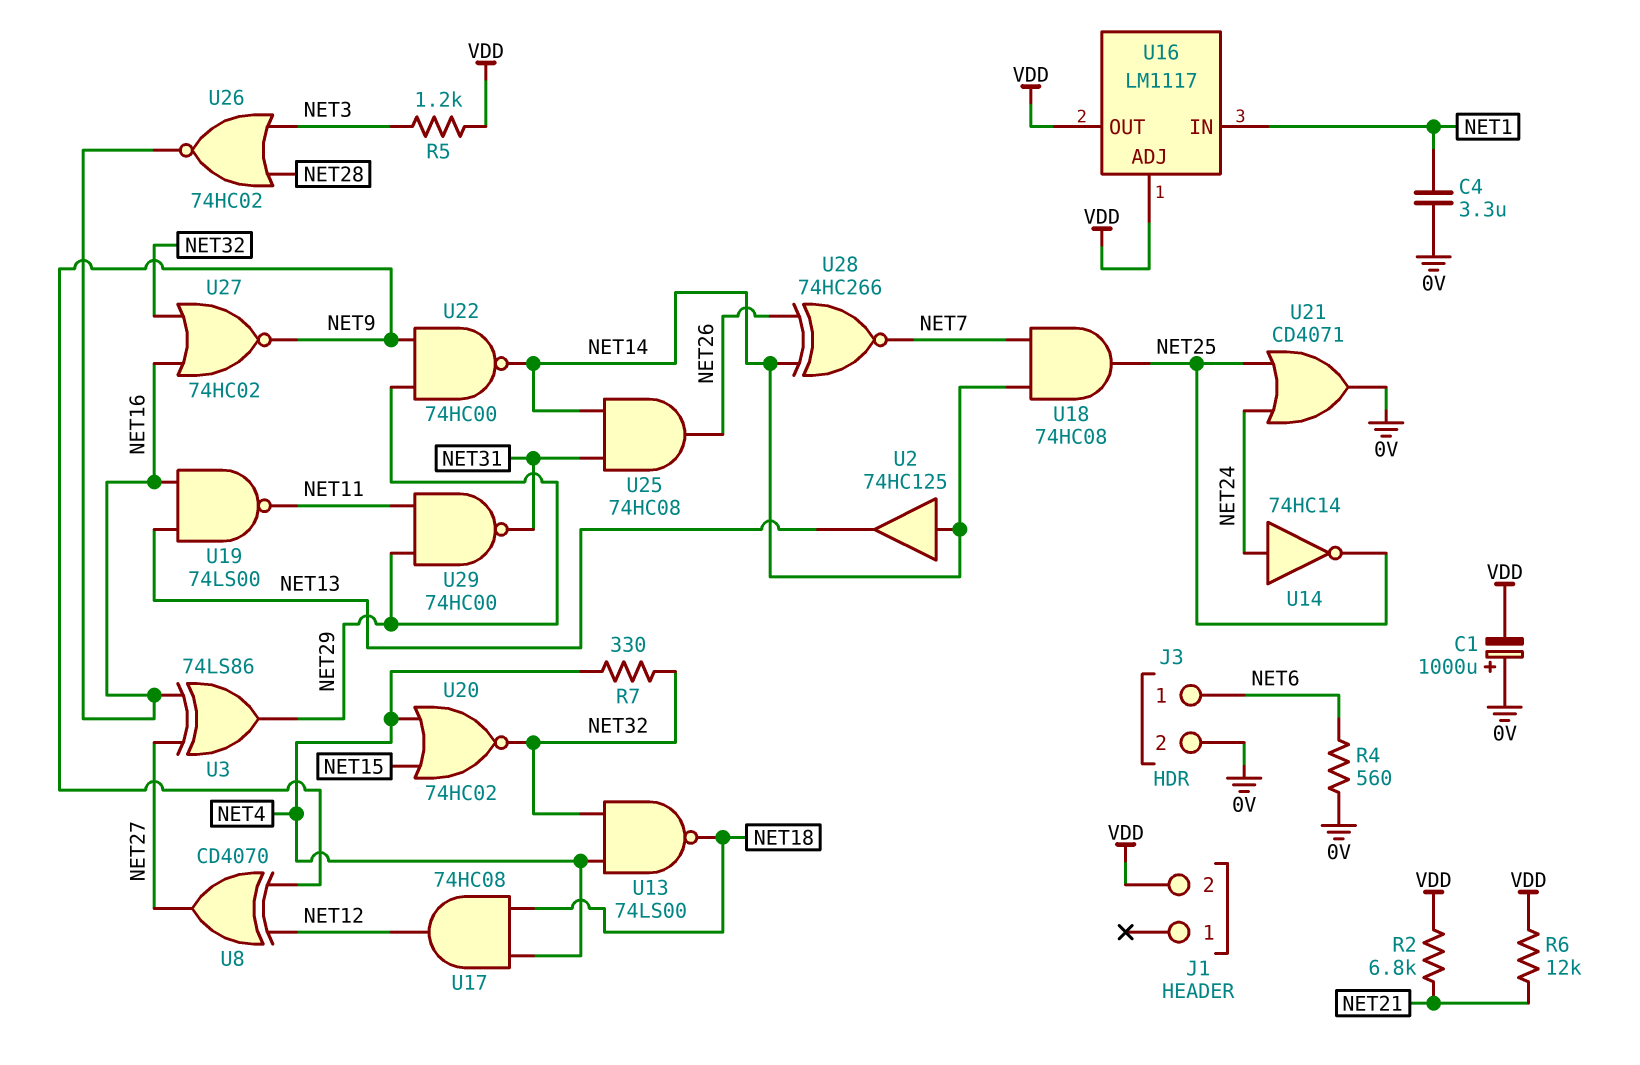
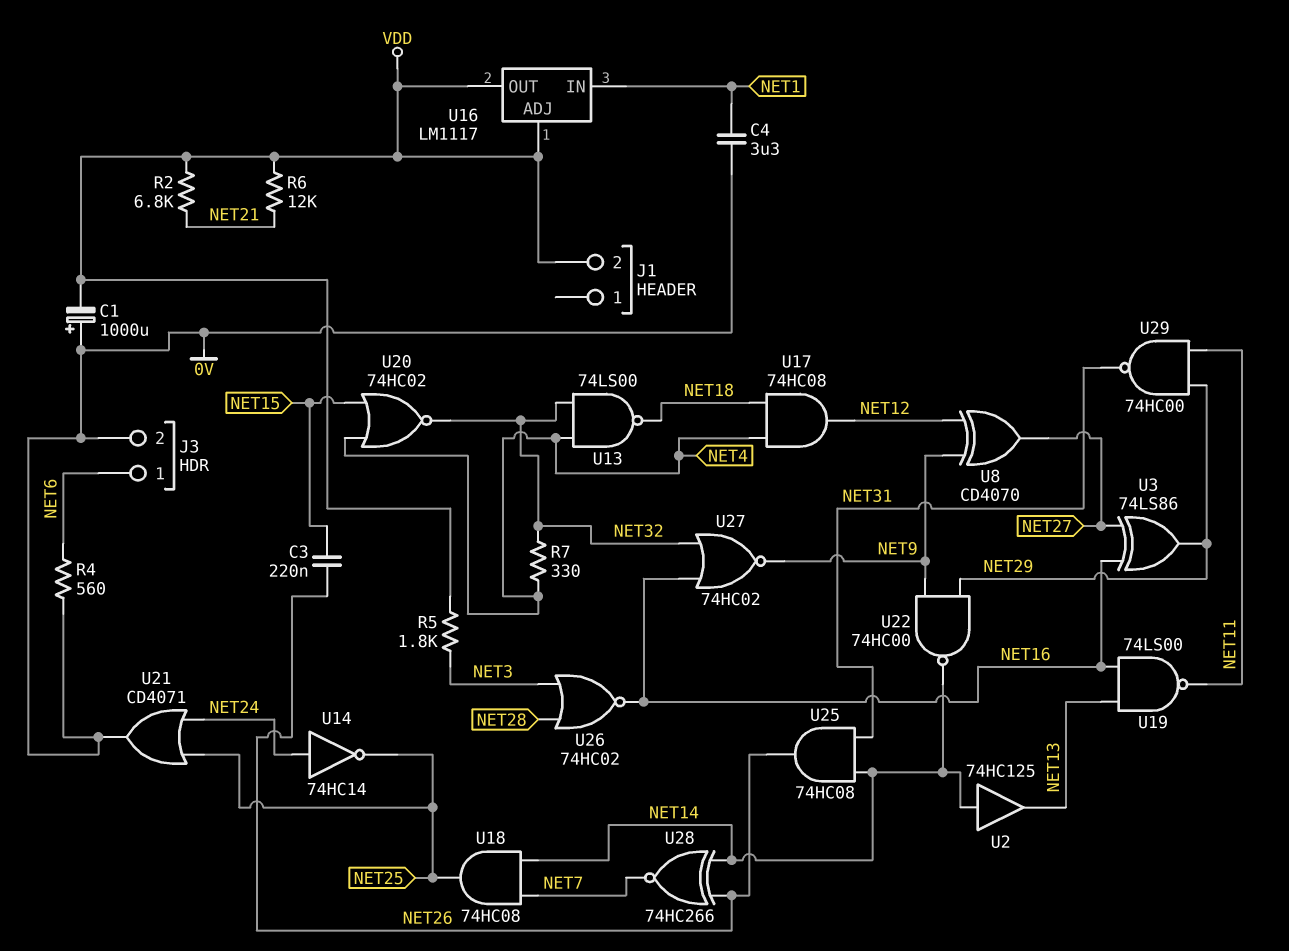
C3: none -> 220nF (NET15, NET26)
R5: 1.2k (NET3, VDD) -> 1.8k (NET3, VDD)

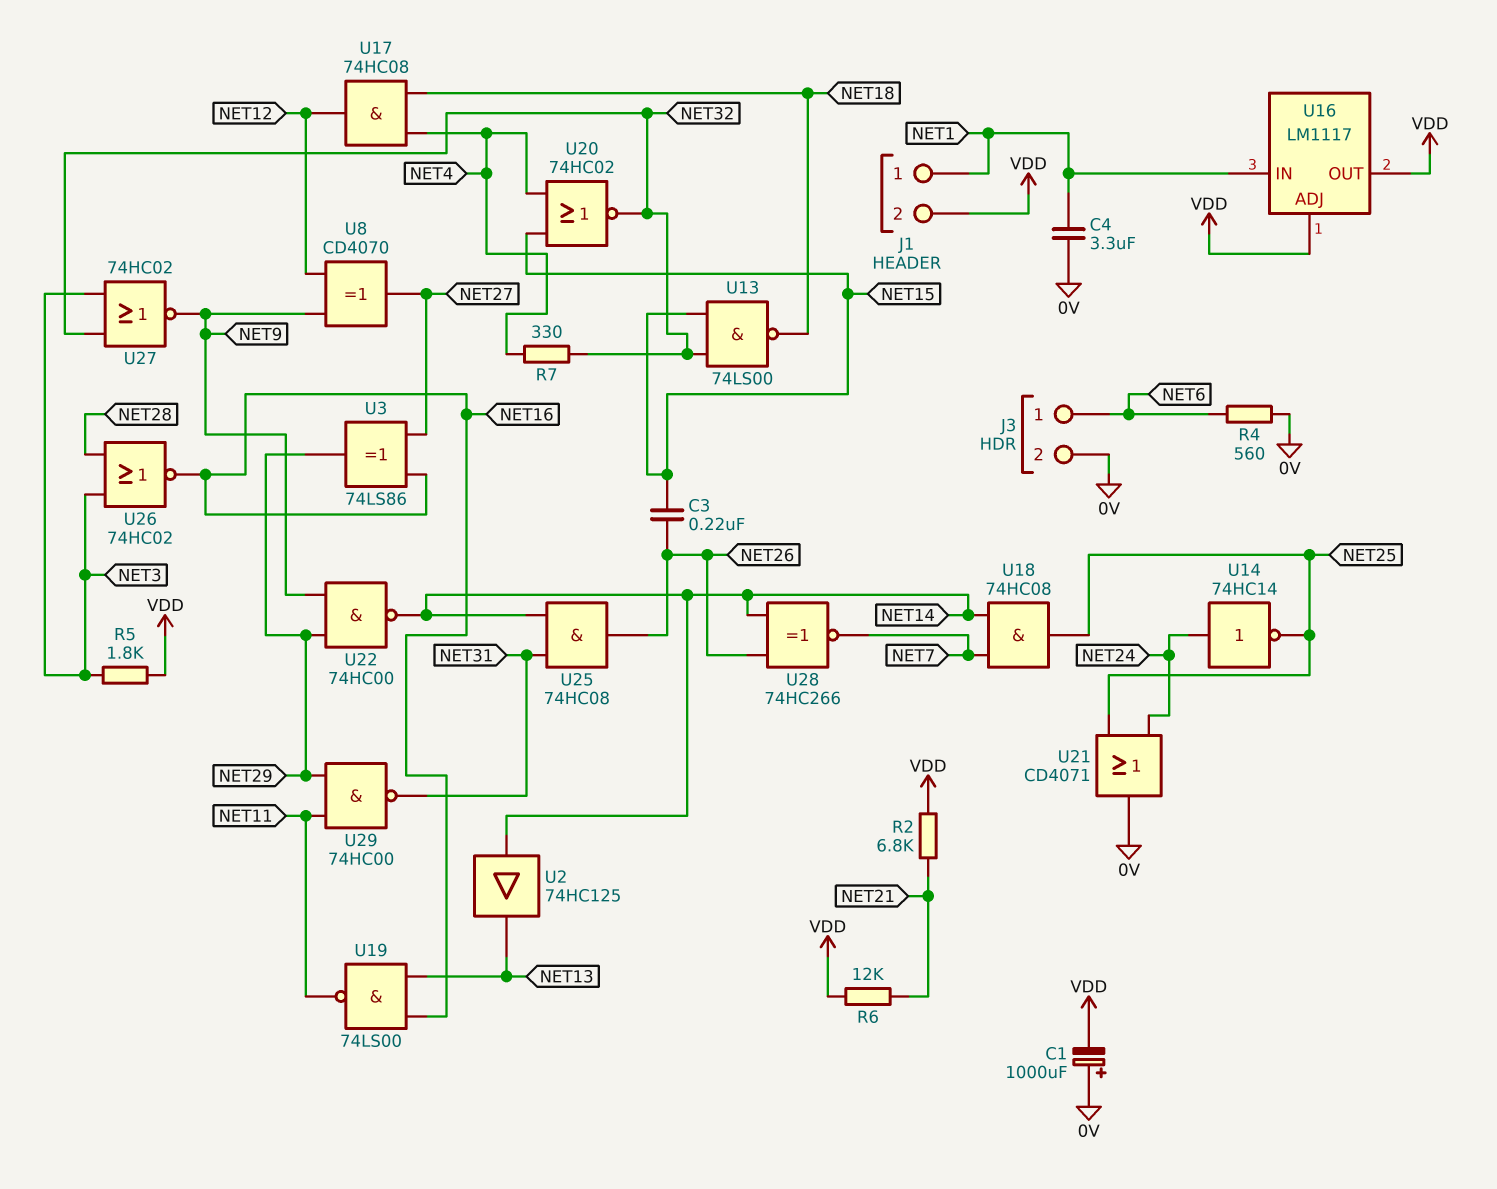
J1 pin 1: none -> NET1
U13: NAND 74LS00 (in NET4, in NET32, out NET18) -> NAND 74LS00 (in NET15, in NET32, out NET18)
U27: NOR 74HC02 (in NET16, in NET32, out NET9) -> NOR 74HC02 (in NET3, in NET32, out NET9)

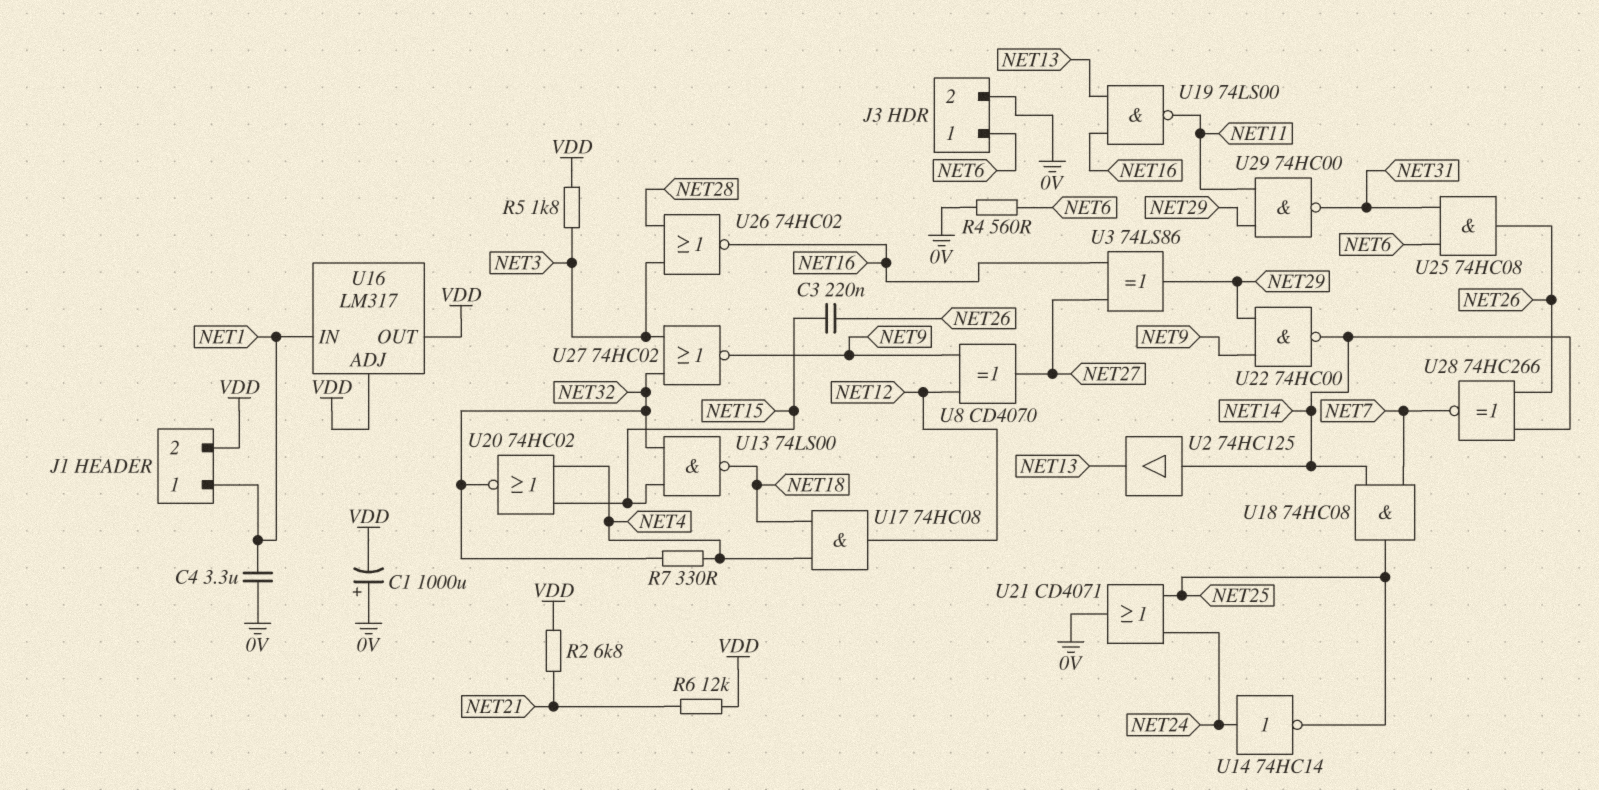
U16: LM1117 -> LM317
U25: AND 74HC08 (in NET14, in NET31, out NET26) -> AND 74HC08 (in NET6, in NET31, out NET26)

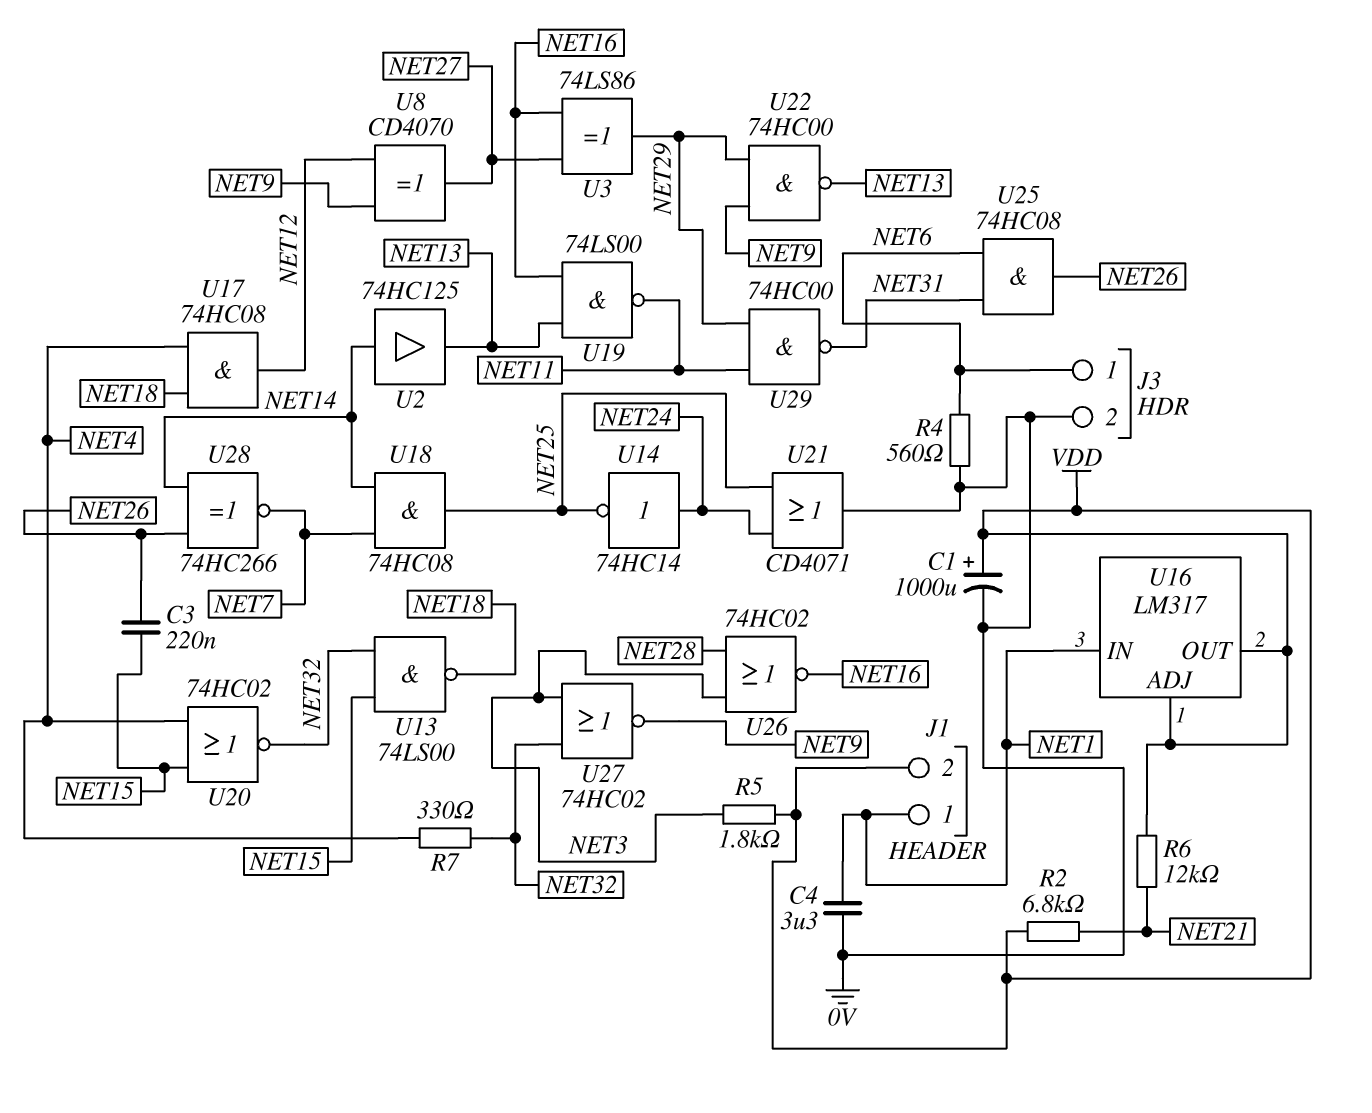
C1: 1000uF (plus 0V, minus VDD) -> 1000uF (plus VDD, minus 0V)
U22: NAND 74HC00 (in NET9, in NET29, out NET14) -> NAND 74HC00 (in NET9, in NET29, out NET13)

